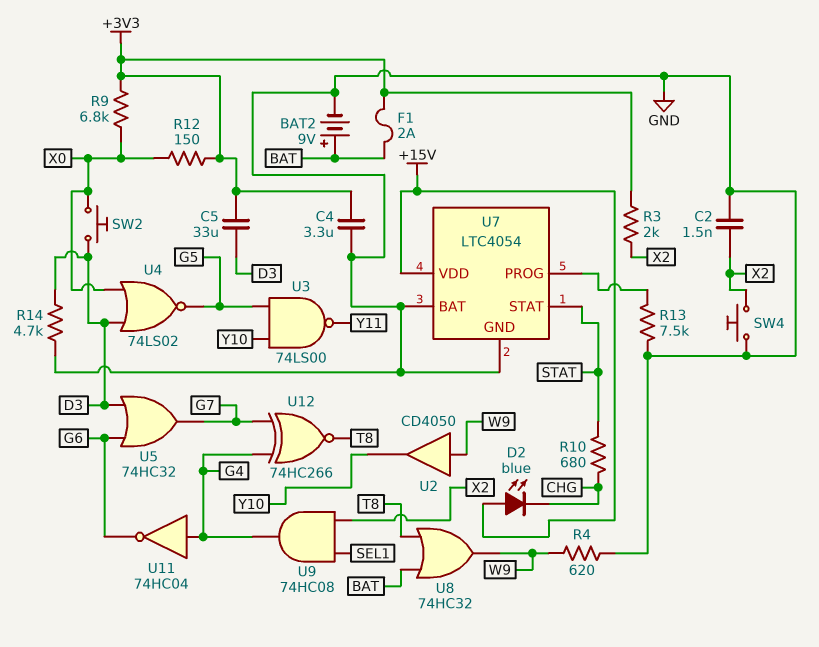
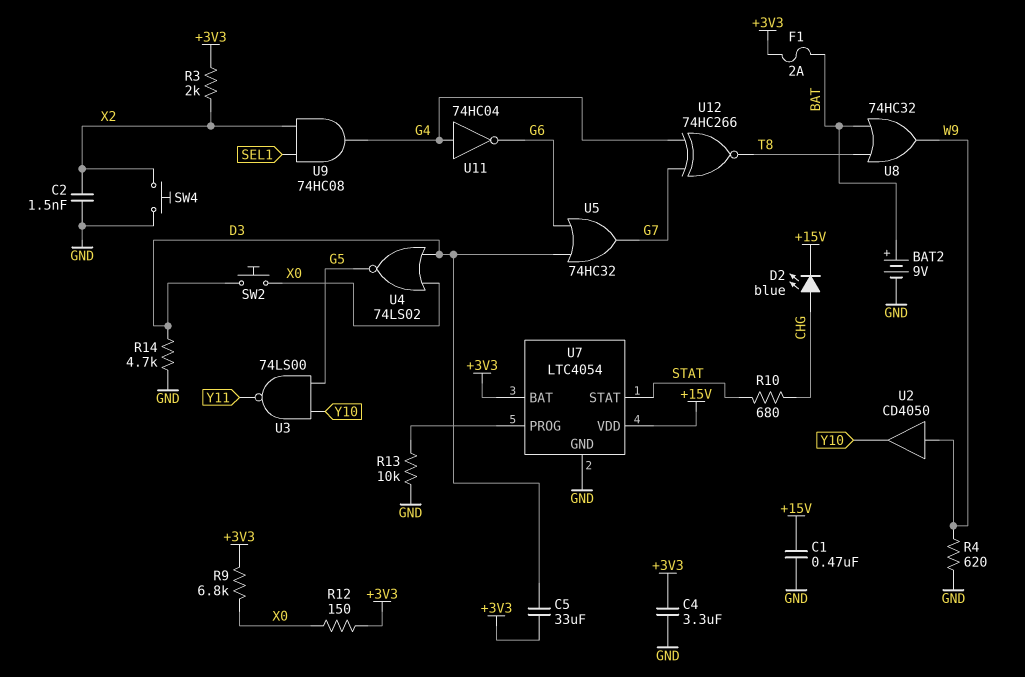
C1: none -> 470nF (+15V, GND)
D2: LED blue (A +15V, K CHG) -> LED blue (A CHG, K +15V)
R13: 7.5k (GND, U7/PROG) -> 10k (GND, U7/PROG)
U7 pin BAT: GND -> +3V3

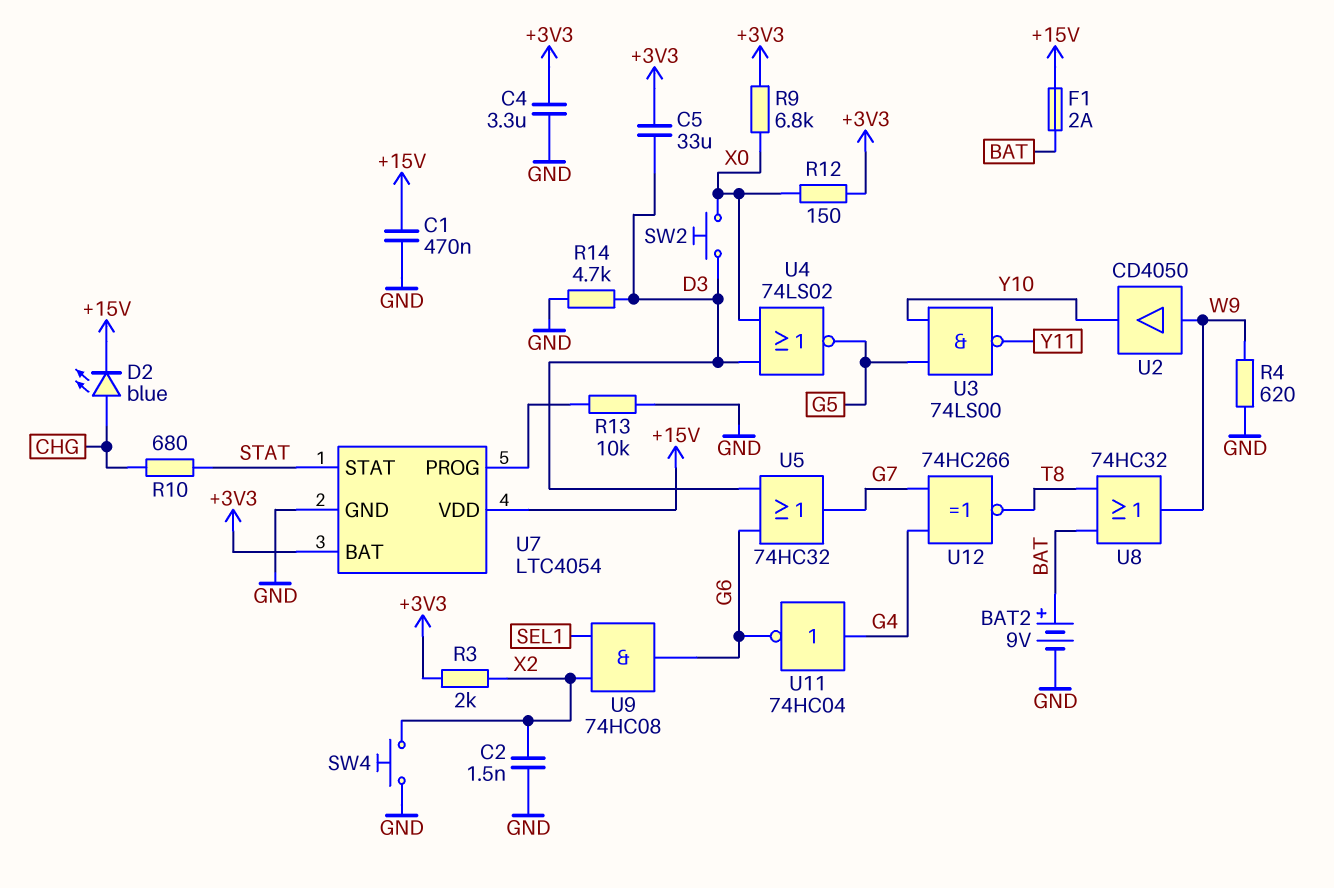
F1: 2A (+3V3, BAT) -> 2A (+15V, BAT)
U9: AND 74HC08 (in SEL1, in X2, out G4) -> AND 74HC08 (in SEL1, in X2, out G6)

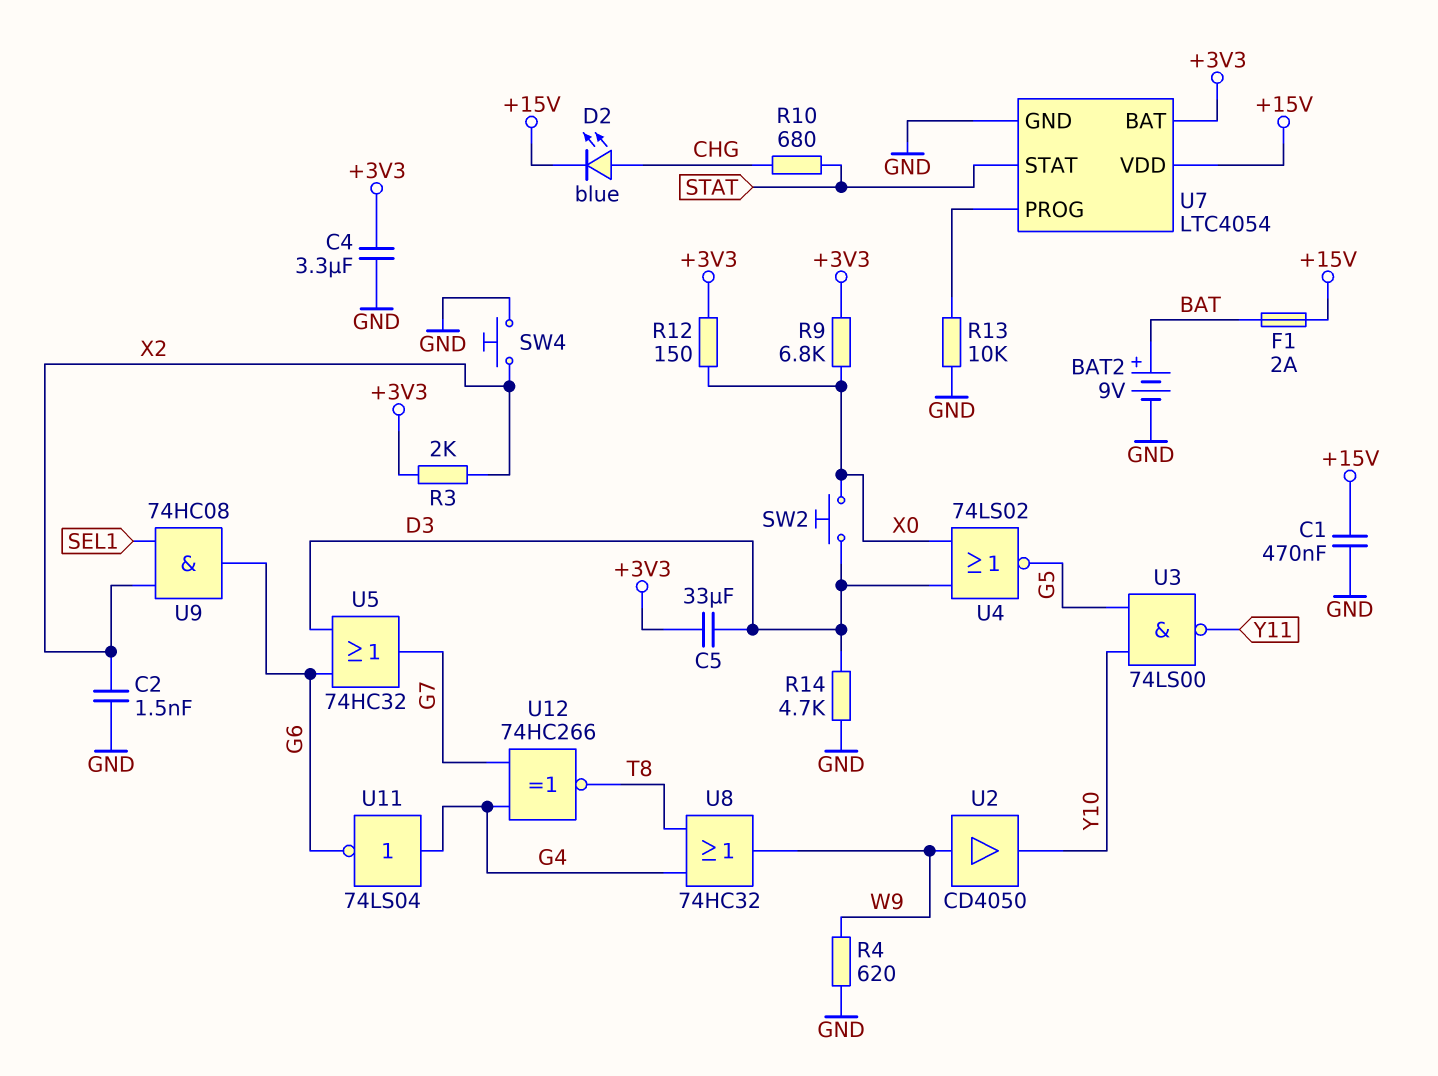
U8: OR 74HC32 (in BAT, in T8, out W9) -> OR 74HC32 (in G4, in T8, out W9)
U11: NOT 74HC04 (in G4, out G6) -> NOT 74LS04 (in G4, out G6)

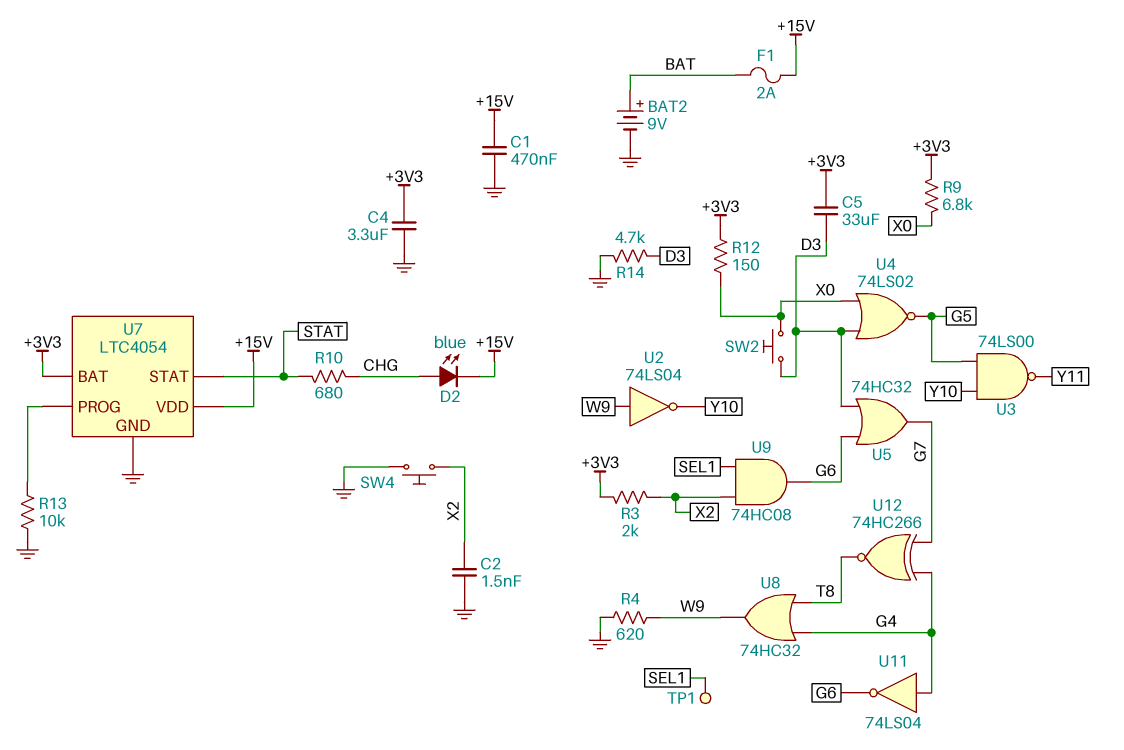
TP1: none -> test point (SEL1)
U2: buffer CD4050 (in W9, out Y10) -> NOT 74LS04 (in W9, out Y10)

